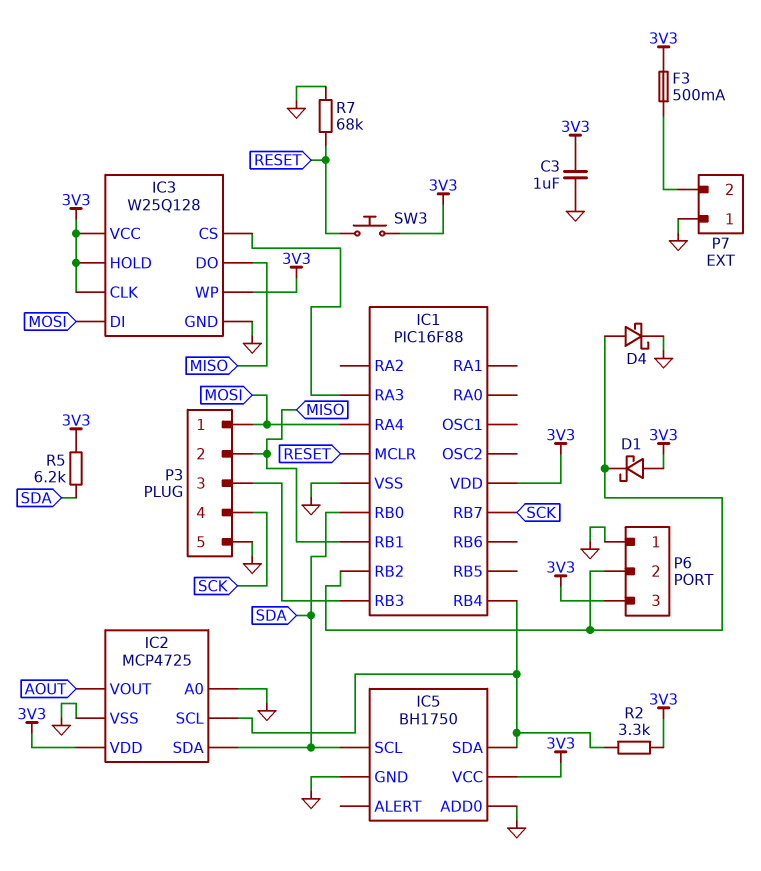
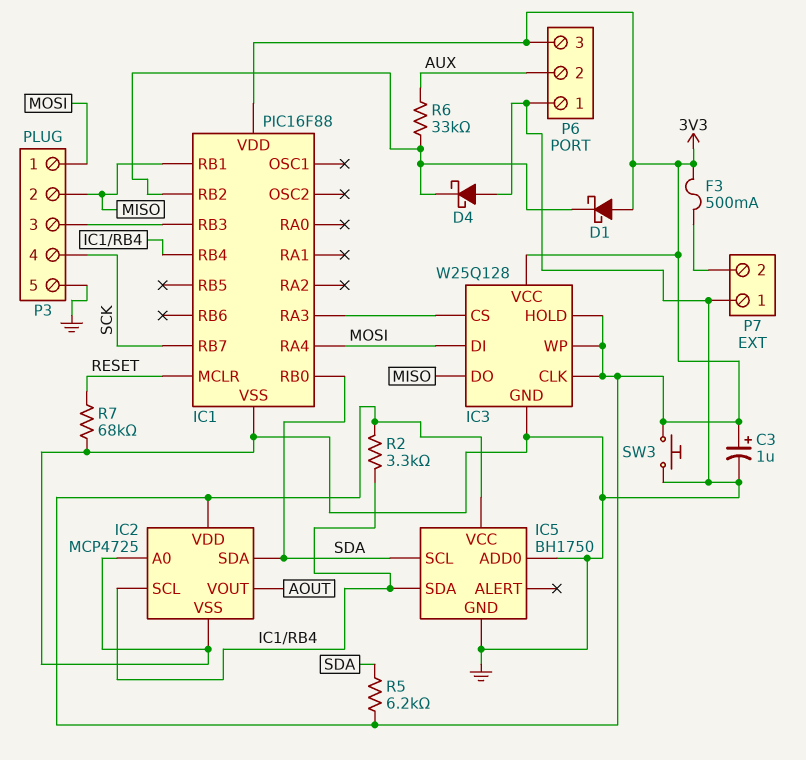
C3: 1uF (3V3, GND) -> 1uF (plus 3V3, minus GND)
D4: schottky (A IC1/RB2, K GND) -> schottky (A GND, K IC1/RB2)
P6 pin 2: IC1/RB2 -> AUX
R6: none -> 33k (AUX, IC1/RB2)
SW3: button (3V3, RESET) -> button (3V3, GND)

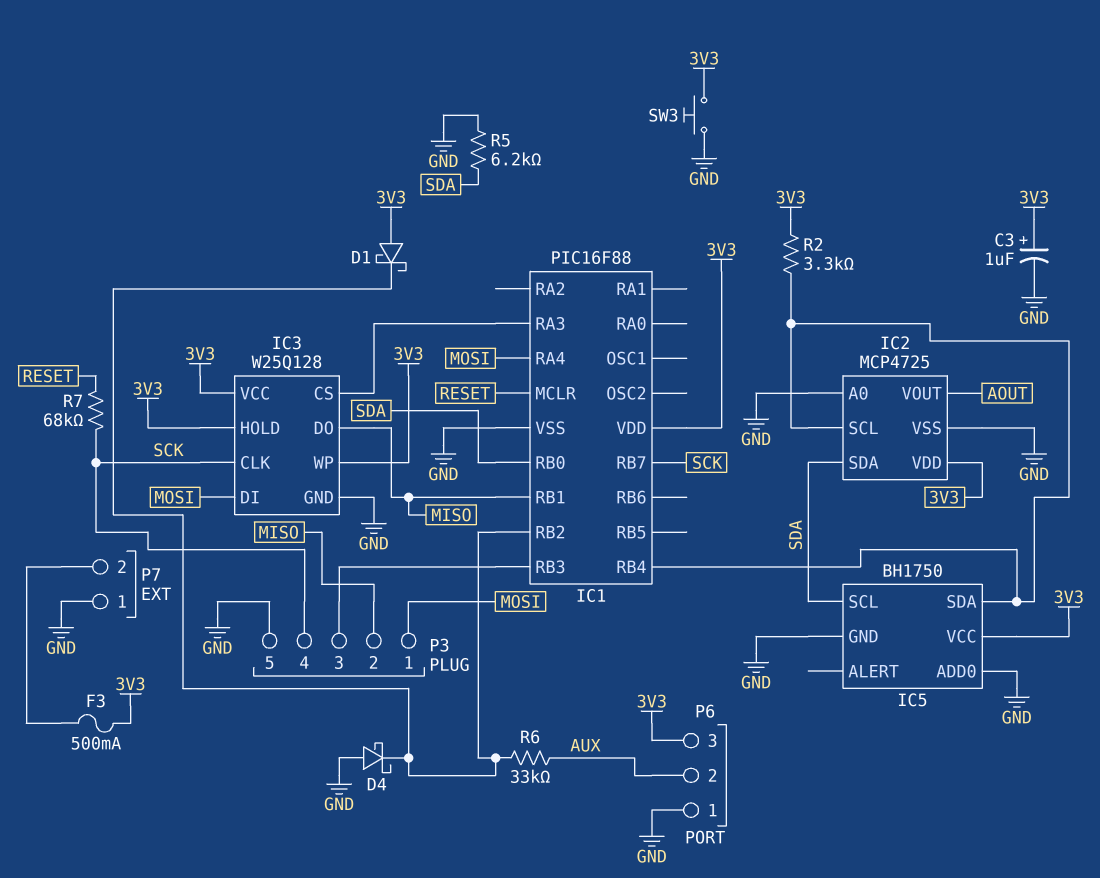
IC3 pin CLK: 3V3 -> SCK
R5: 6.2k (3V3, SDA) -> 6.2k (GND, SDA)
R7: 68k (GND, RESET) -> 68k (RESET, SCK)

